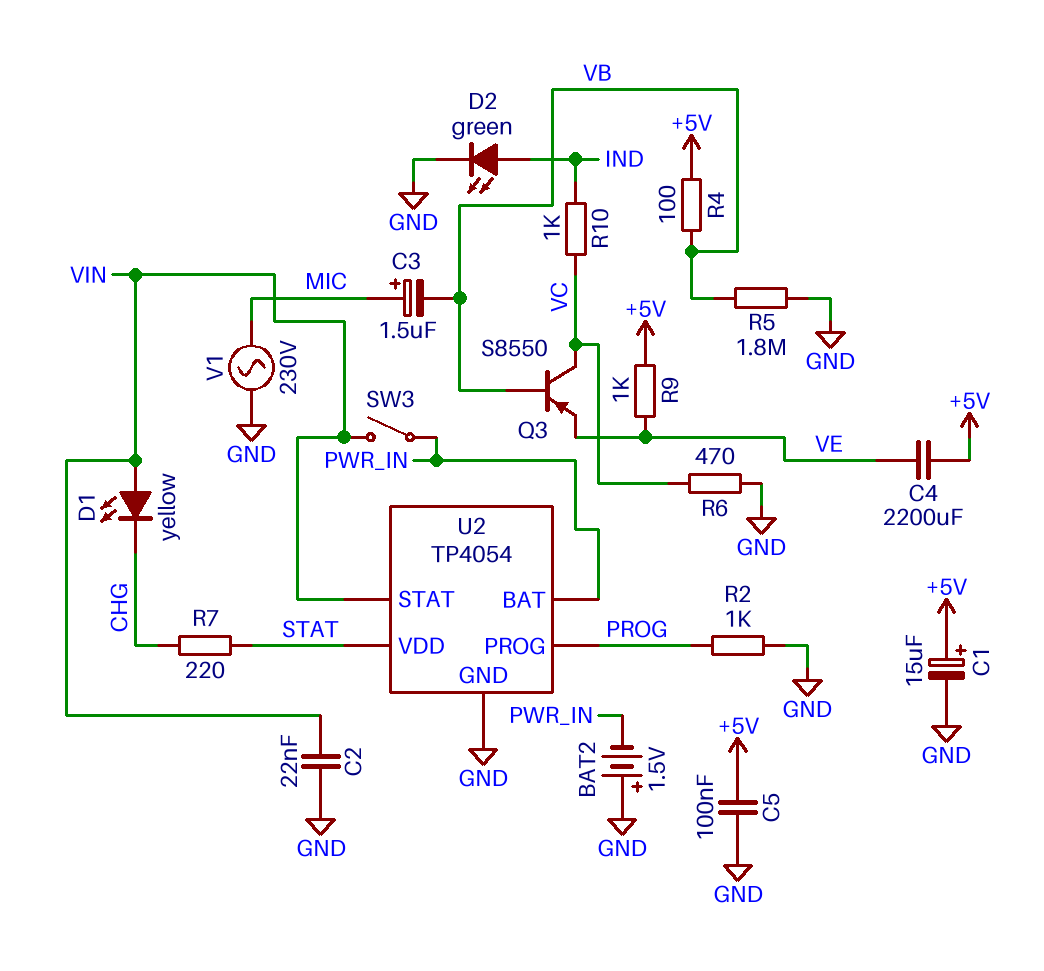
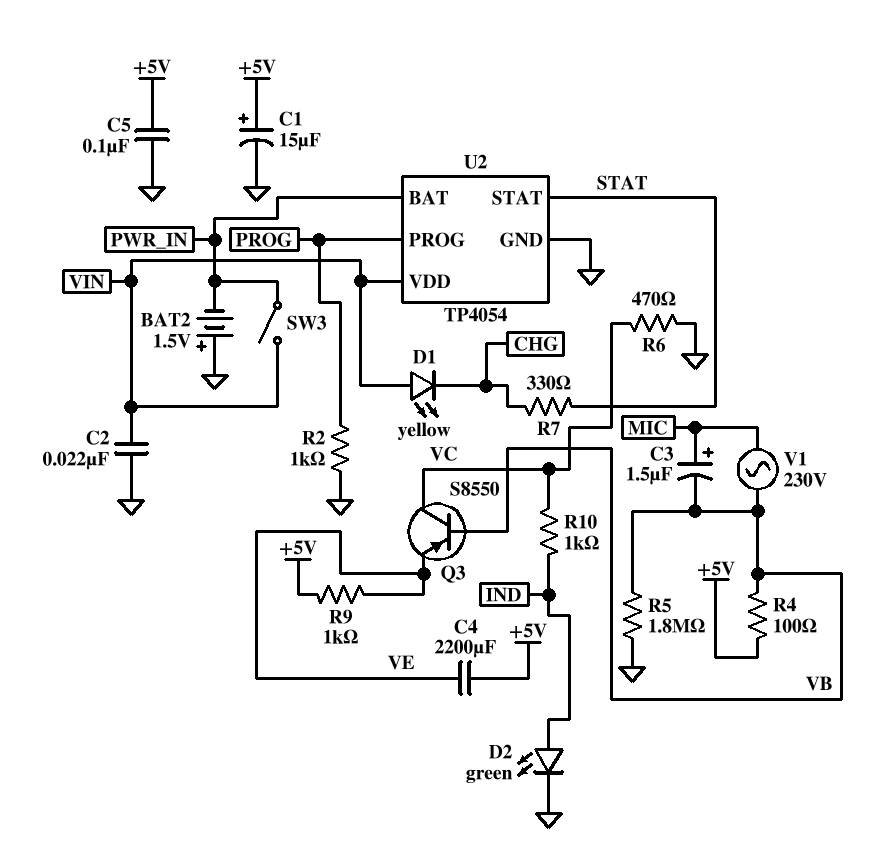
R7: 220 (CHG, STAT) -> 330 (CHG, STAT)
U2 pin STAT: VIN -> STAT
U2 pin VDD: STAT -> VIN
V1: AC 230V (GND, MIC) -> AC 230V (MIC, VB)

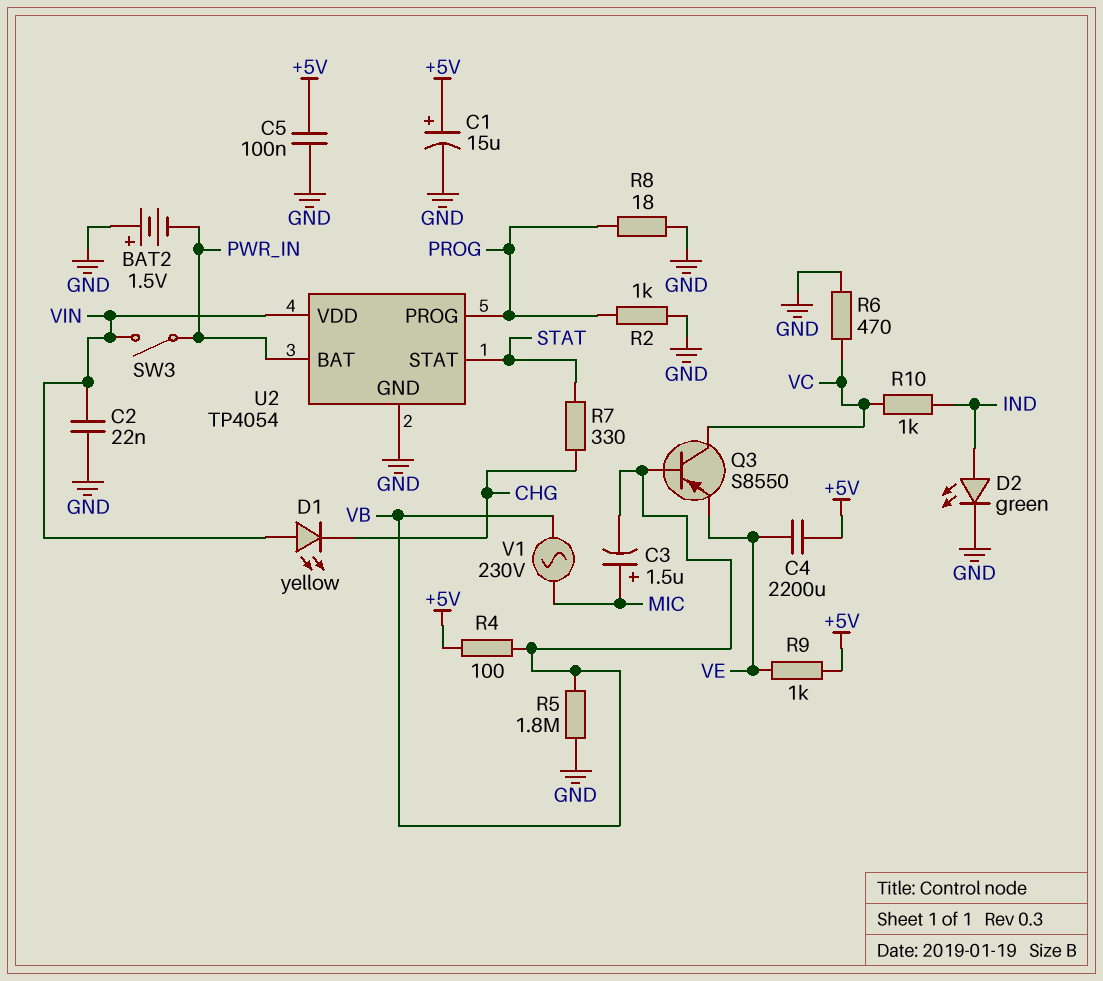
R8: none -> 18 (GND, PROG)

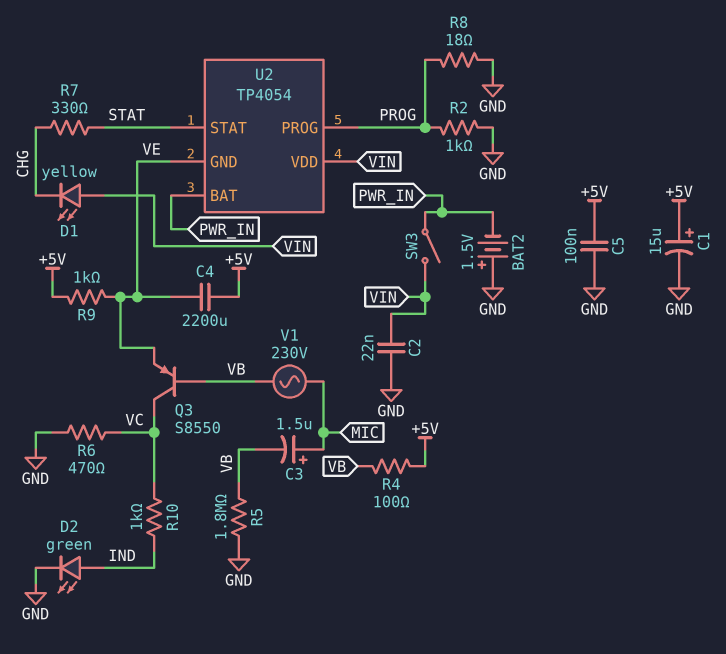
U2 pin GND: GND -> VE

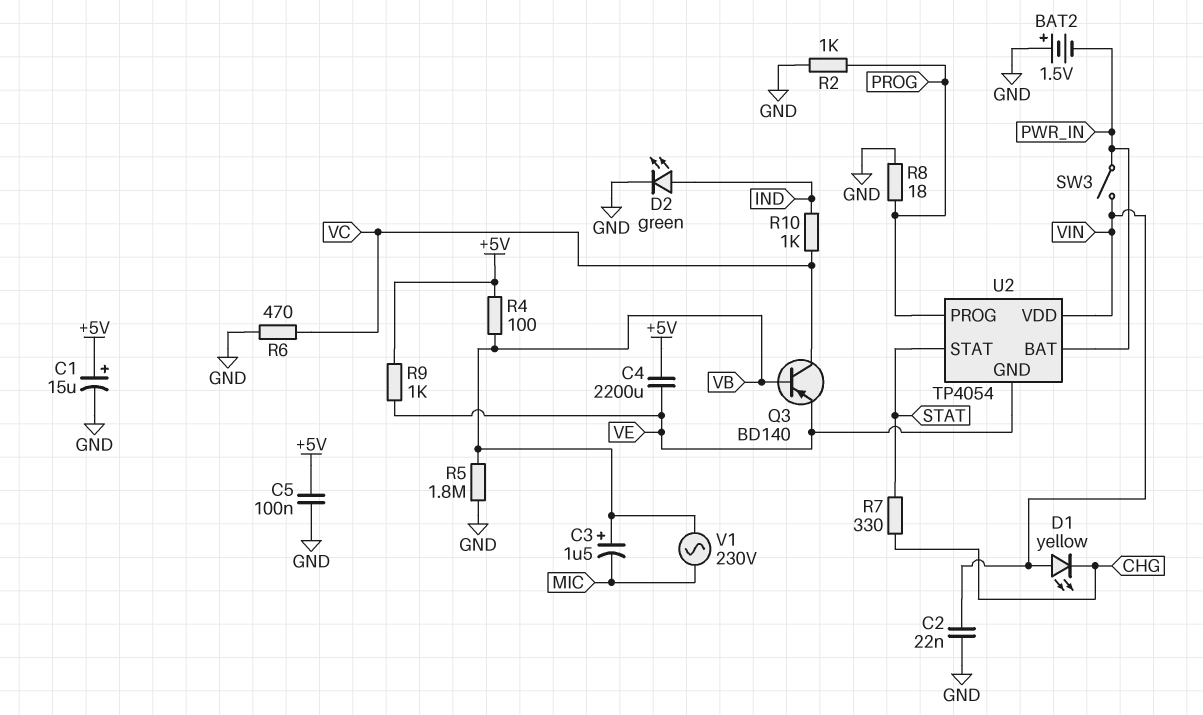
C3: 1.5uF (plus MIC, minus VB) -> 1.5uF (plus VB, minus MIC)
Q3: PNP S8550 (B VB, C VC, E VE) -> PNP BD140 (B VB, C VC, E VE)

